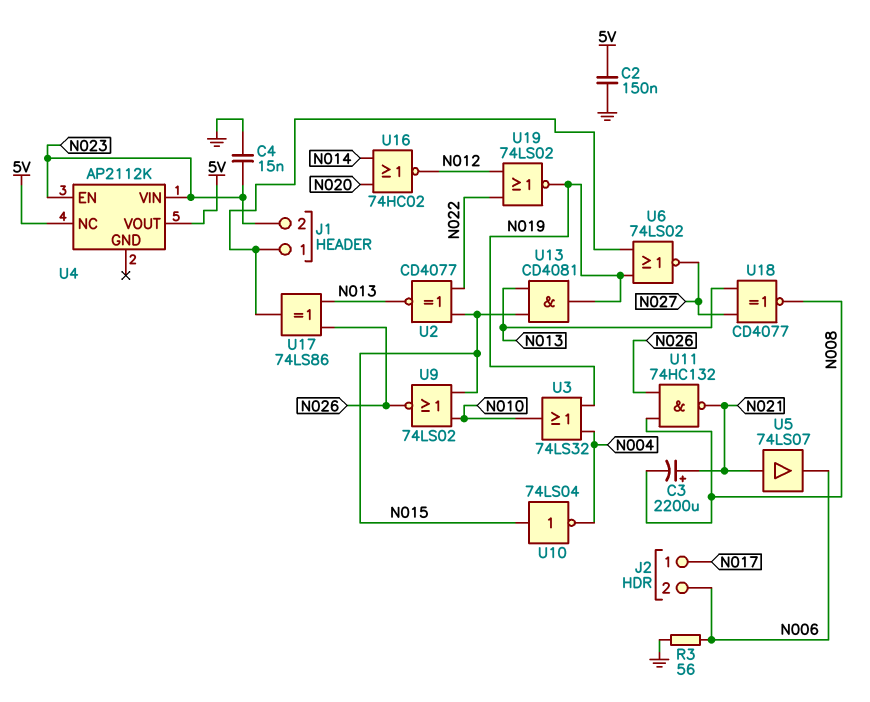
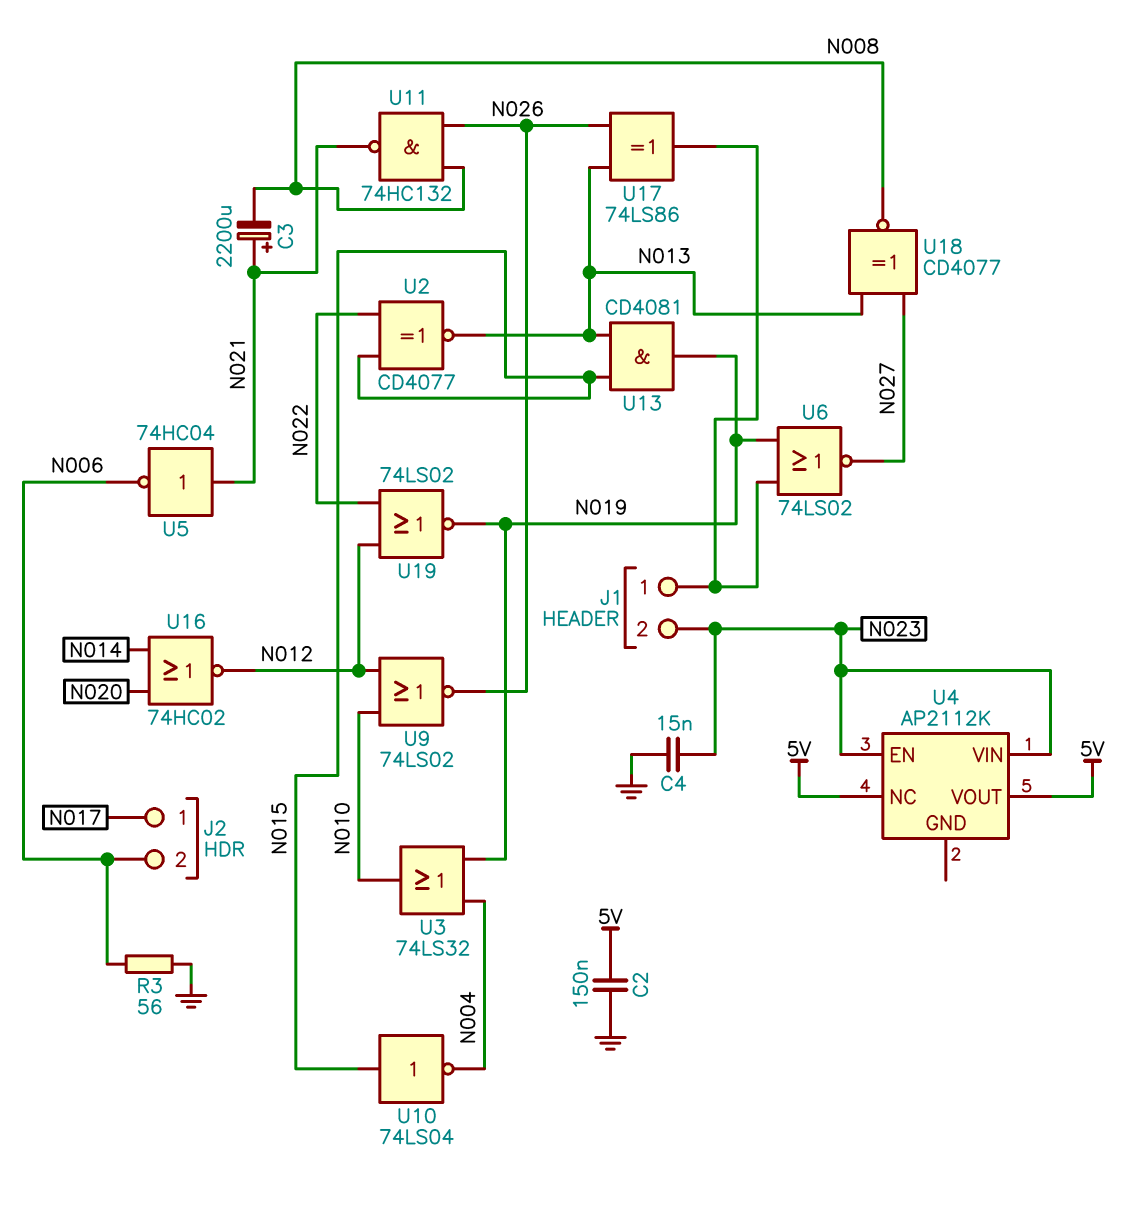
U5: buffer 74LS07 (in N021, out N006) -> NOT 74HC04 (in N021, out N006)
U9: NOR 74LS02 (in N010, in N015, out N026) -> NOR 74LS02 (in N010, in N012, out N026)

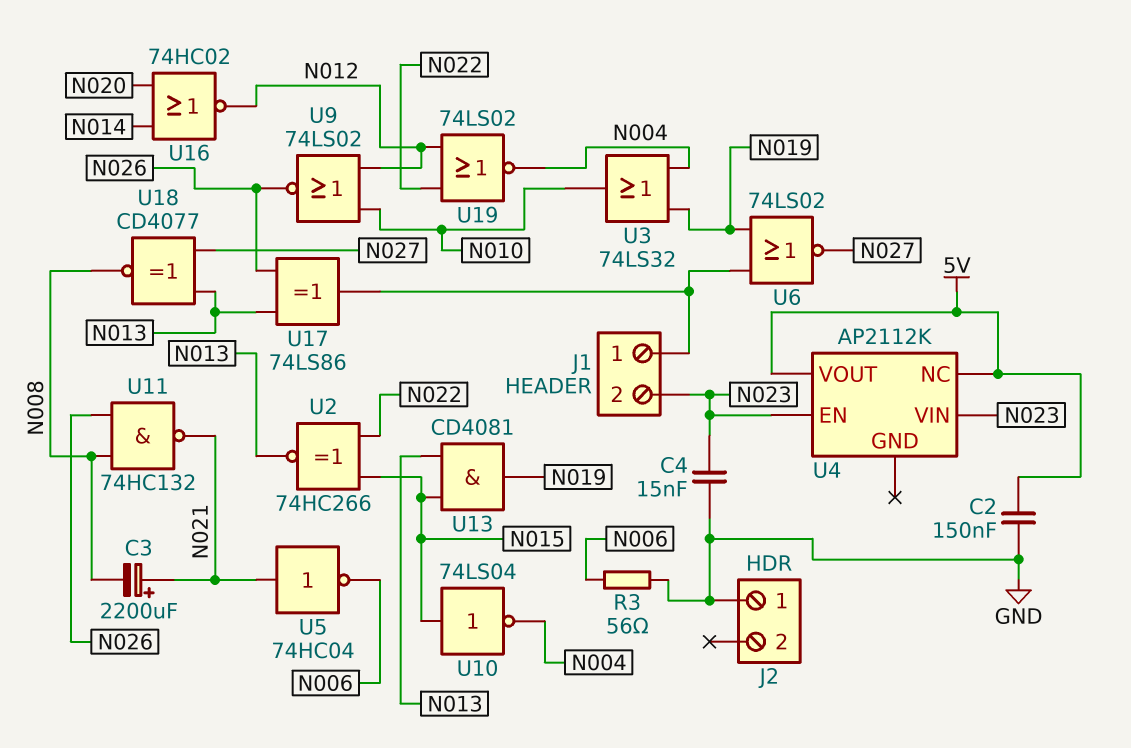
J2 pin 1: N017 -> GND
J2 pin 2: N006 -> none
U2: XNOR CD4077 (in N015, in N022, out N013) -> XNOR 74HC266 (in N015, in N022, out N013)
U19: NOR 74LS02 (in N012, in N022, out N019) -> NOR 74LS02 (in N012, in N022, out N004)

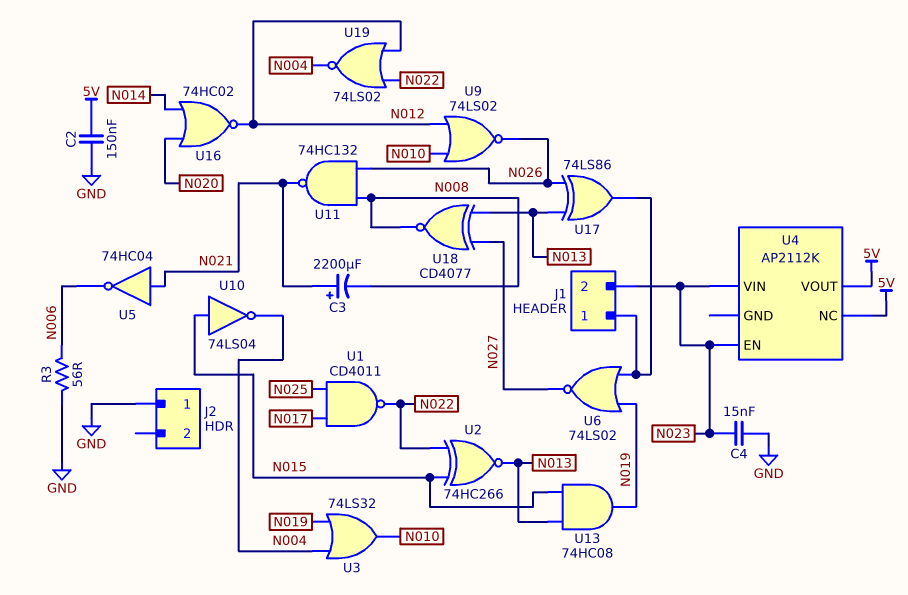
U1: none -> NAND CD4011 (in N017, in N025, out N022)
U13: AND CD4081 (in N013, in N015, out N019) -> AND 74HC08 (in N013, in N015, out N019)

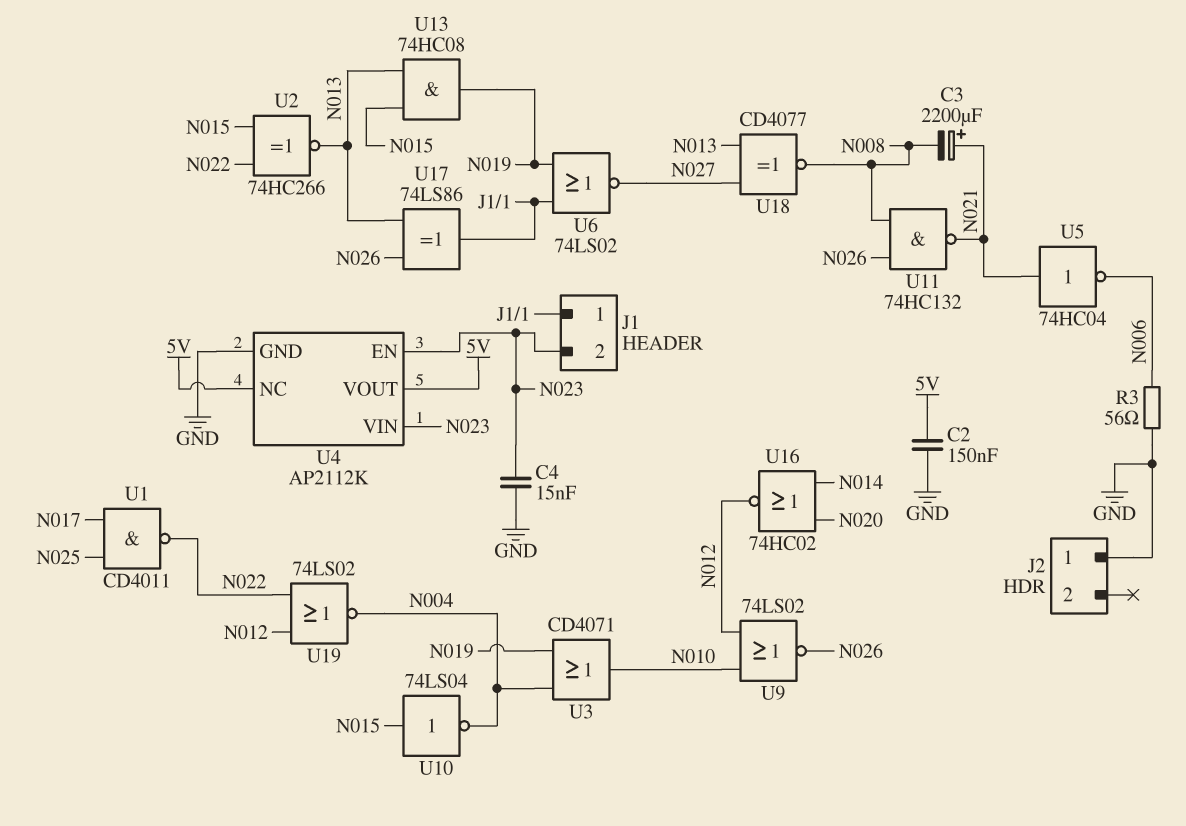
U3: OR 74LS32 (in N004, in N019, out N010) -> OR CD4071 (in N004, in N019, out N010)
U4 pin GND: none -> GND

